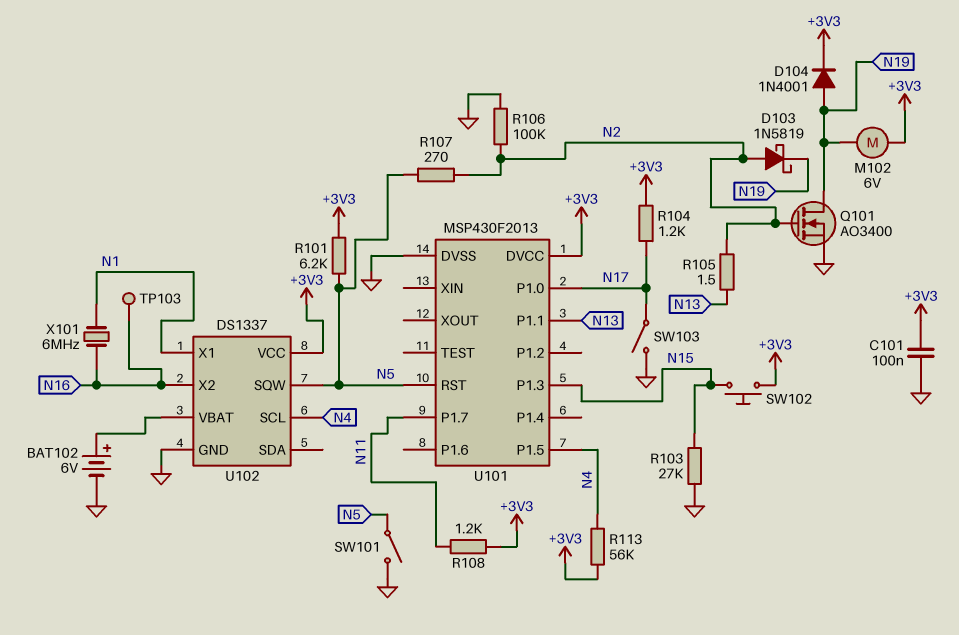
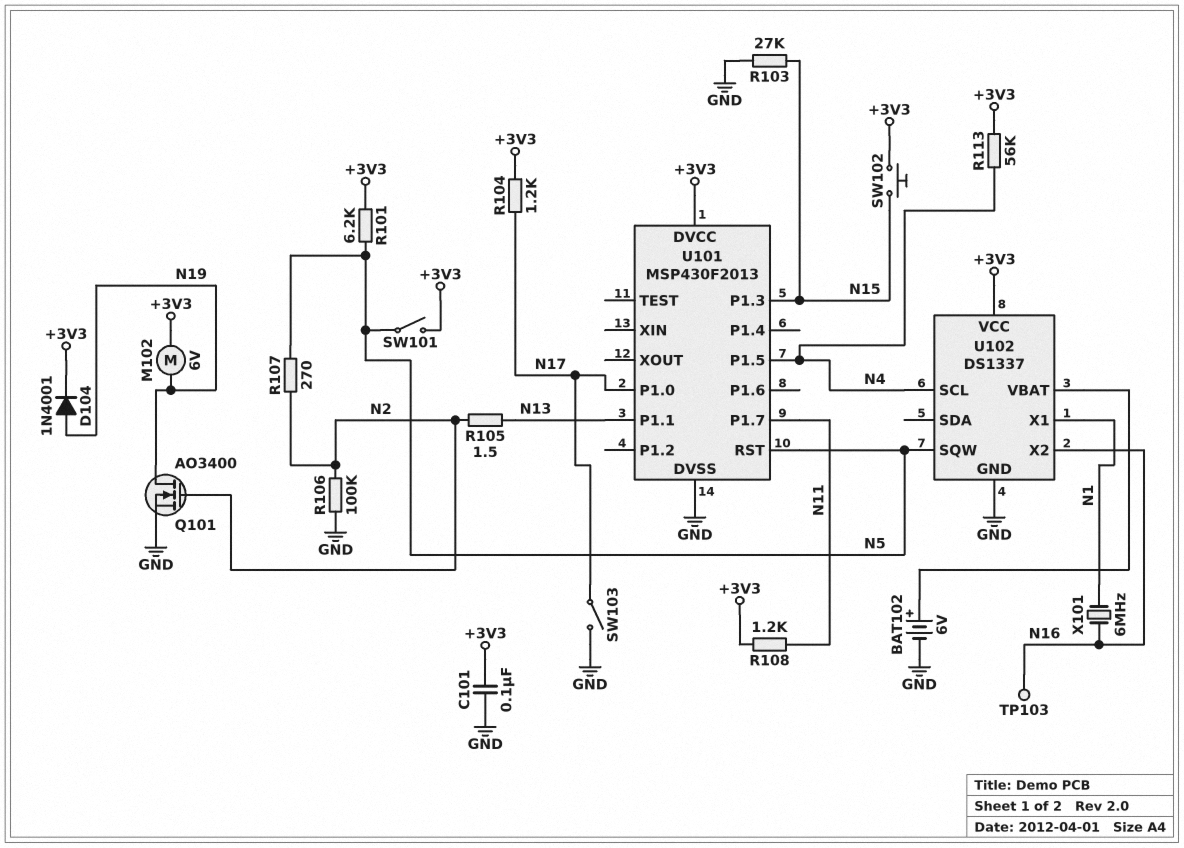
D103: schottky 1N5819 (A N2, K N19) -> none
SW101: switch (GND, N5) -> switch (+3V3, N5)

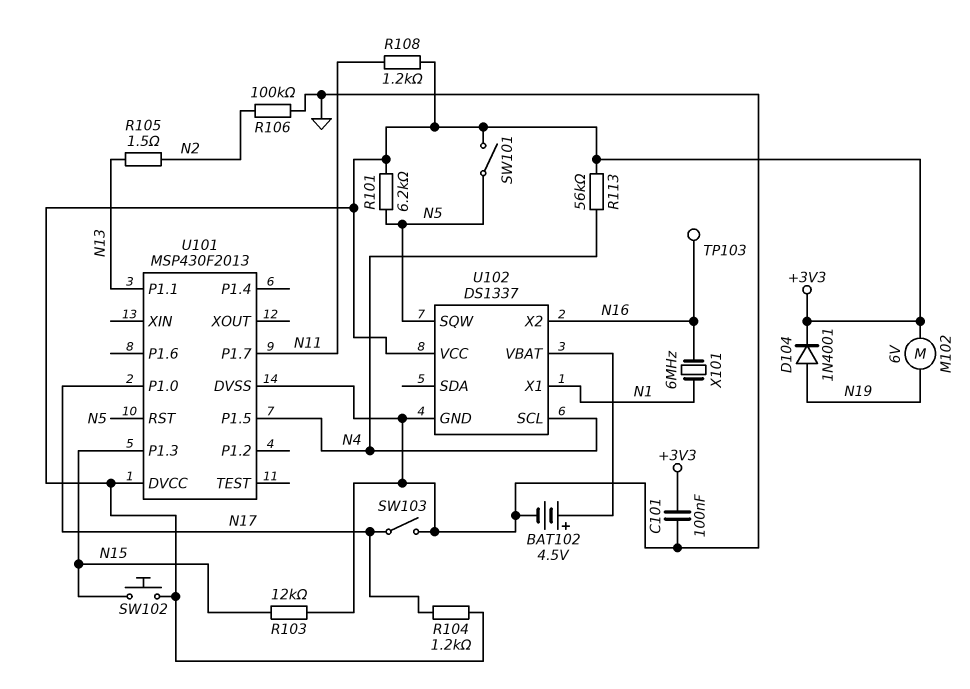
BAT102: 6V (plus U102/VBAT, minus GND) -> 4.5V (plus U102/VBAT, minus GND)
Q101: NMOS AO3400 (G N2, D N19, S GND) -> none
R103: 27k (GND, N15) -> 12k (GND, N15)
R107: 270 (N2, N5) -> none

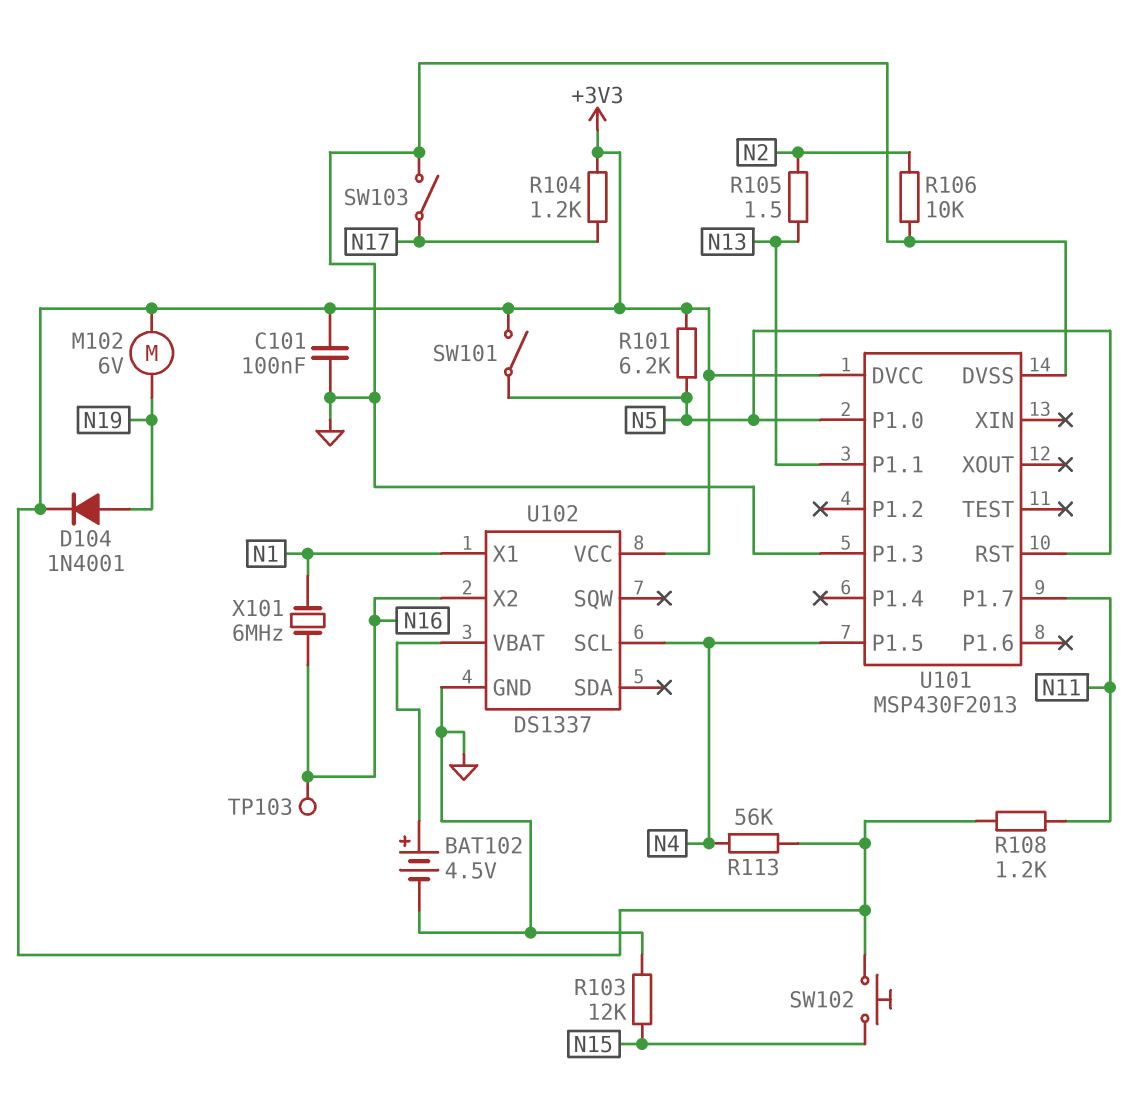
R106: 100k (GND, N2) -> 10k (GND, N2)
U101 pin P1.0: N17 -> N5
U101 pin P1.3: N15 -> GND
U102 pin SQW: N5 -> none

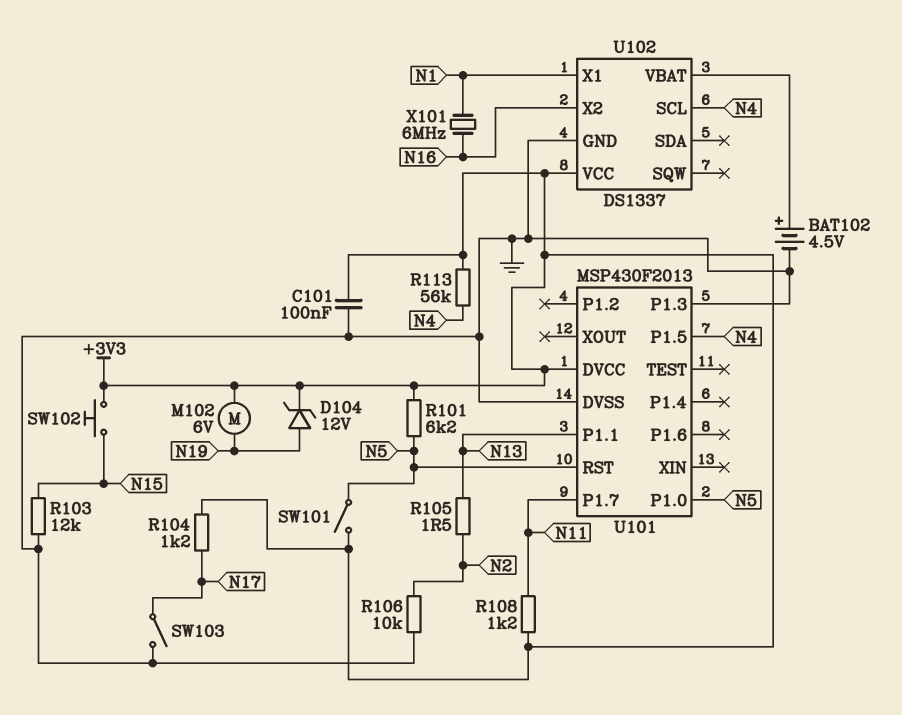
D104: diode 1N4001 (A N19, K +3V3) -> zener 12V (A N19, K +3V3)
TP103: test point (N16) -> none

